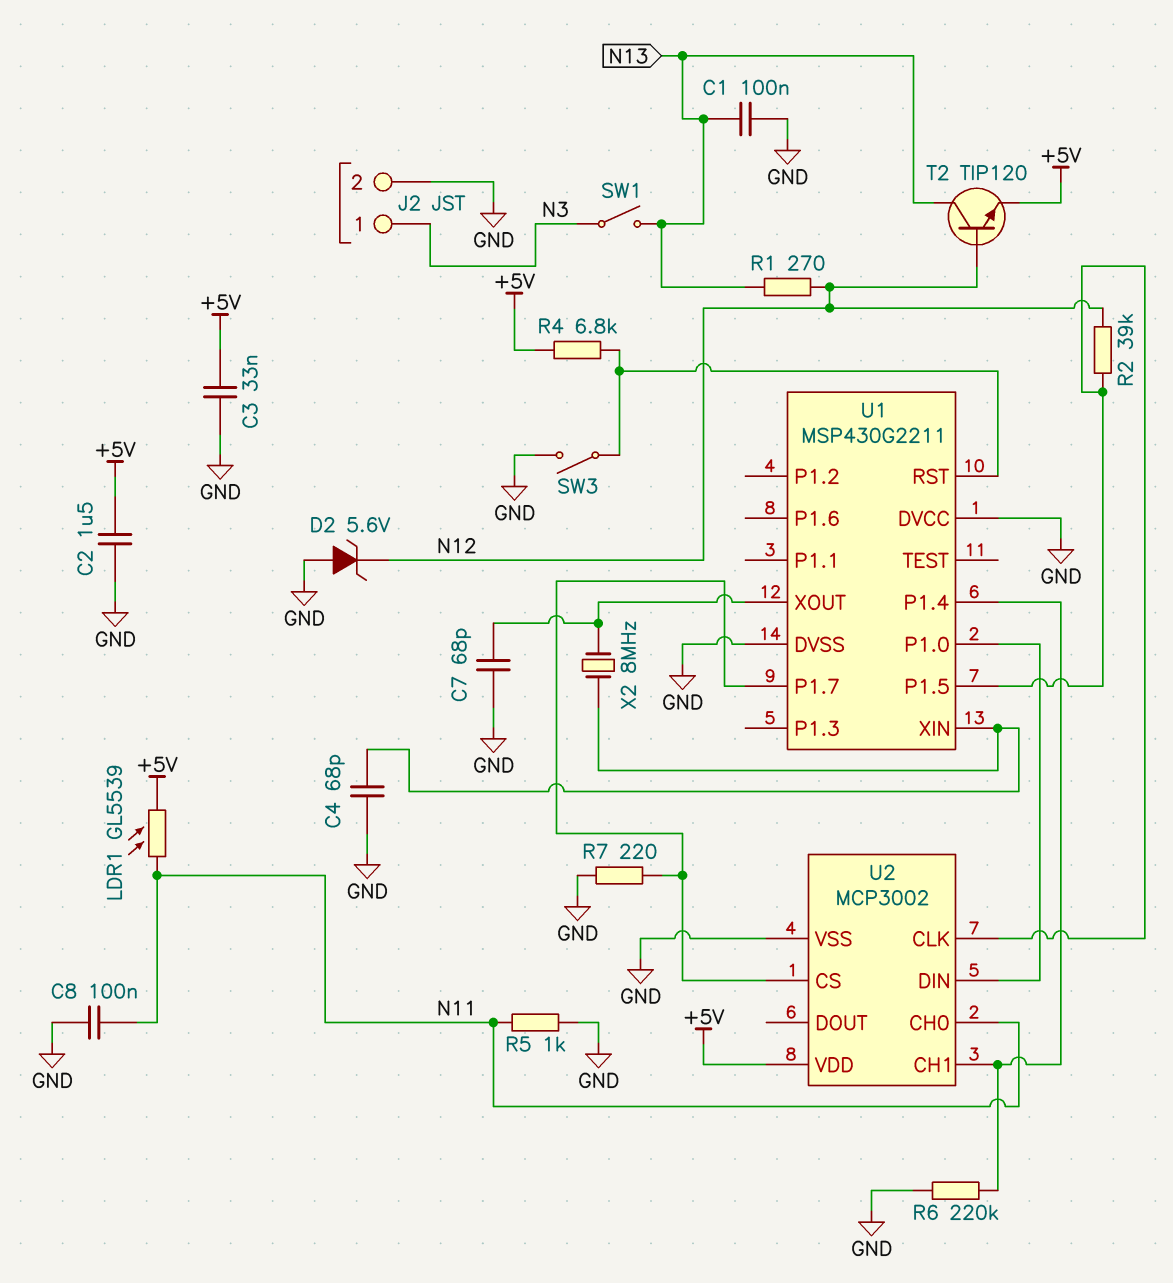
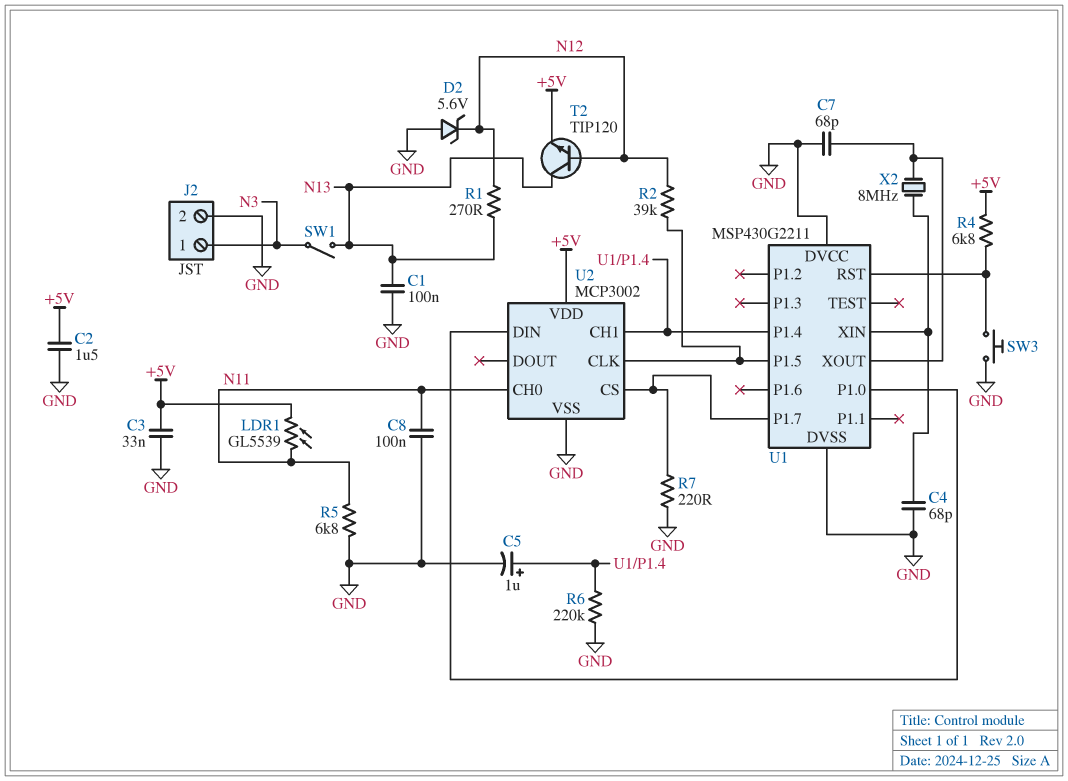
C5: none -> 1uF (plus U1/P1.4, minus GND)
R5: 1k (GND, N11) -> 6.8k (GND, N11)
SW3: switch (GND, U1/RST) -> button (GND, U1/RST)

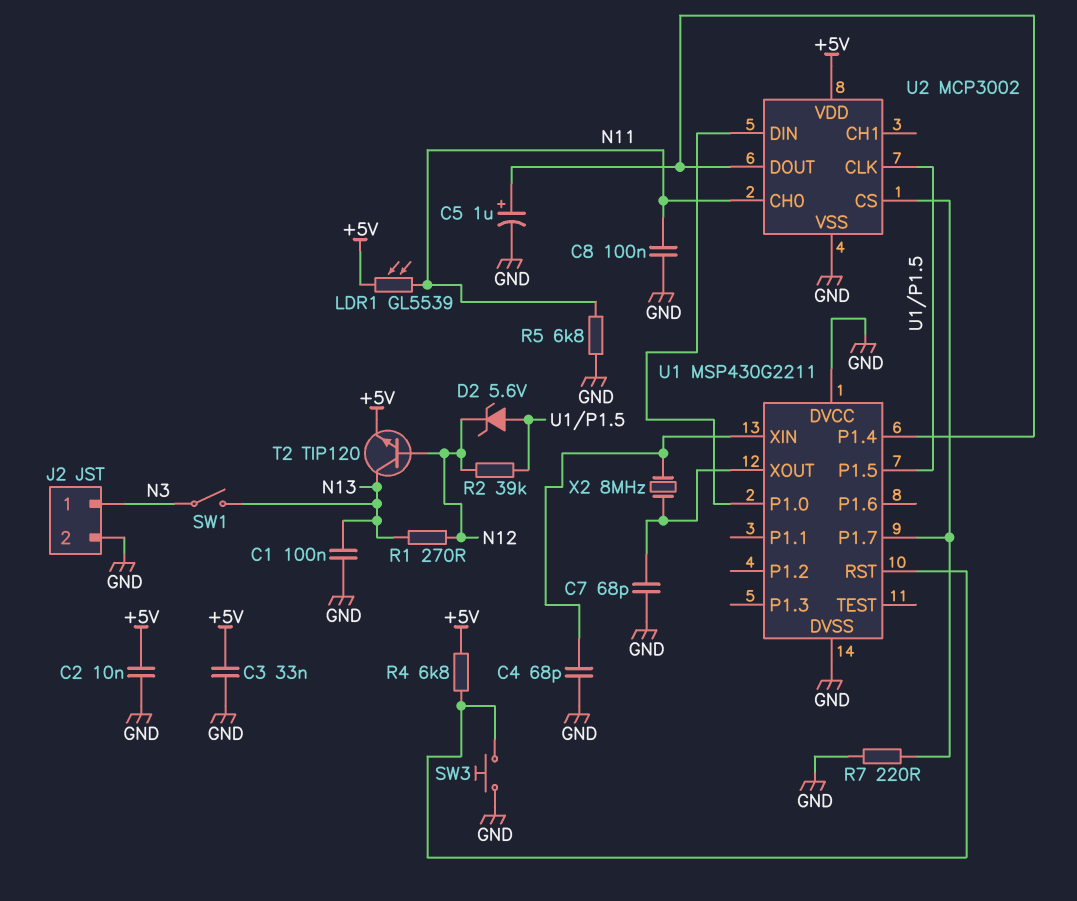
C2: 1.5uF (+5V, GND) -> 10nF (+5V, GND)
D2: zener 5.6V (A GND, K N12) -> zener 5.6V (A U1/P1.5, K N12)
R6: 220k (GND, U1/P1.4) -> none
U2 pin CH1: U1/P1.4 -> none
U2 pin DOUT: none -> U1/P1.4

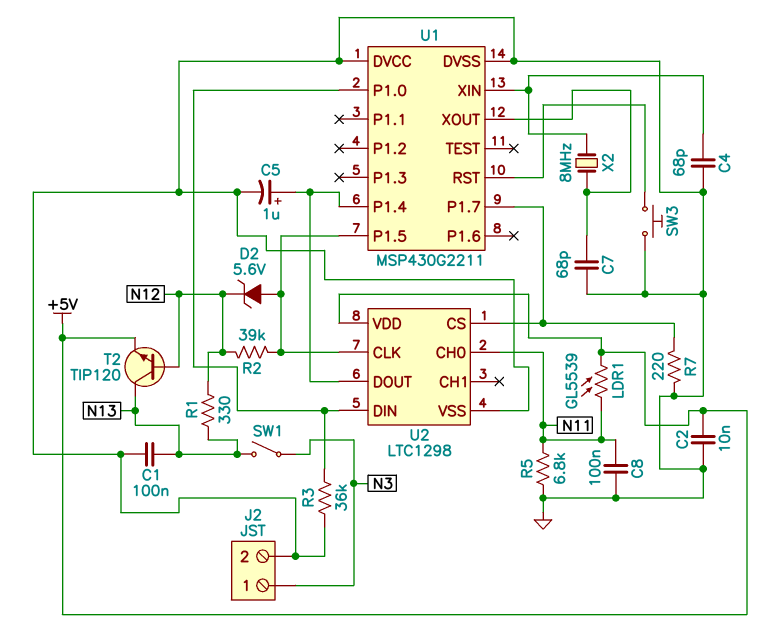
C3: 33nF (+5V, GND) -> none
R1: 270 (N12, N13) -> 330 (N12, N13)
R3: none -> 36k (GND, U1/P1.0)
R4: 6.8k (+5V, U1/RST) -> none
U2: MCP3002 -> LTC1298

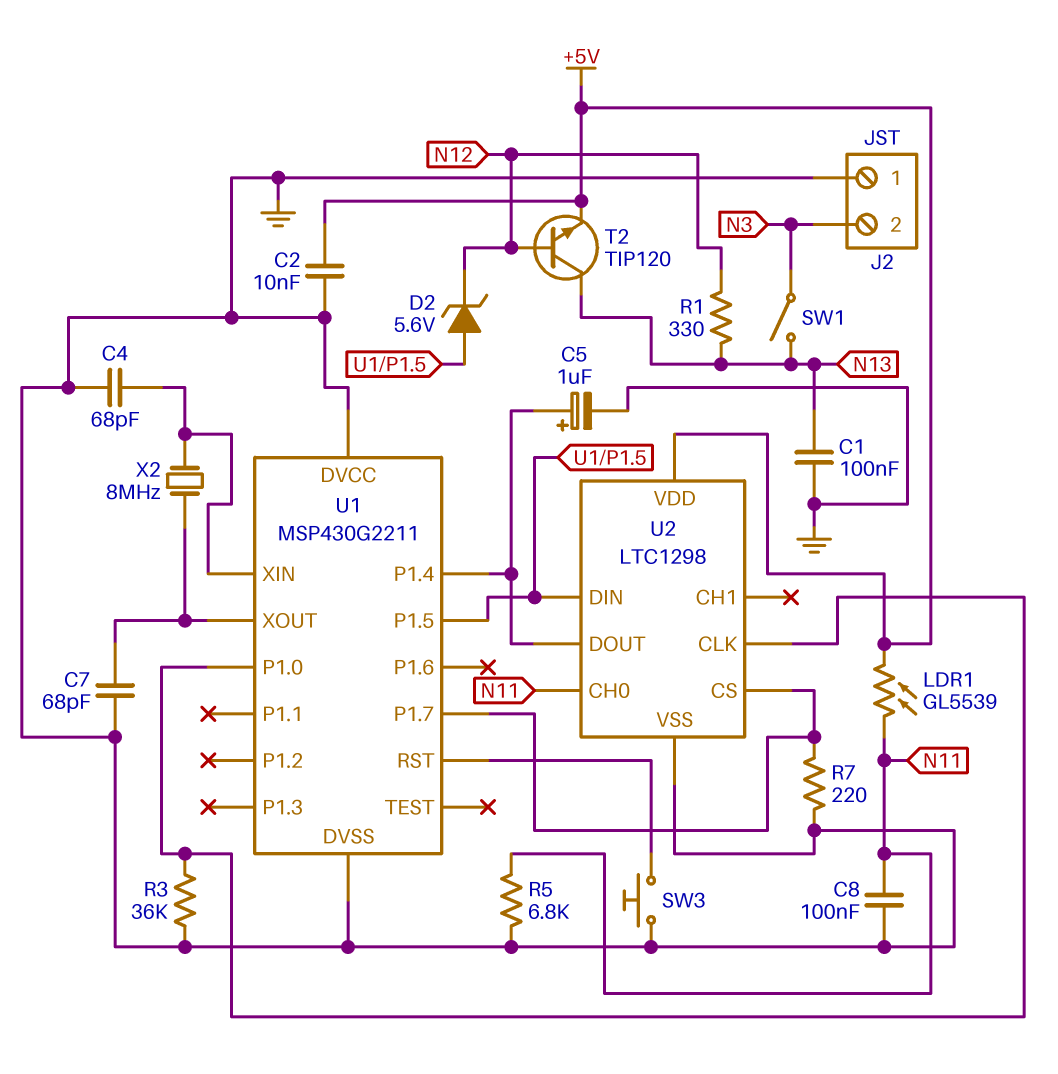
J2 pin 1: N3 -> GND
J2 pin 2: GND -> N3
R2: 39k (N12, U1/P1.5) -> none
U2 pin CLK: U1/P1.5 -> U1/P1.0
U2 pin DIN: U1/P1.0 -> U1/P1.5

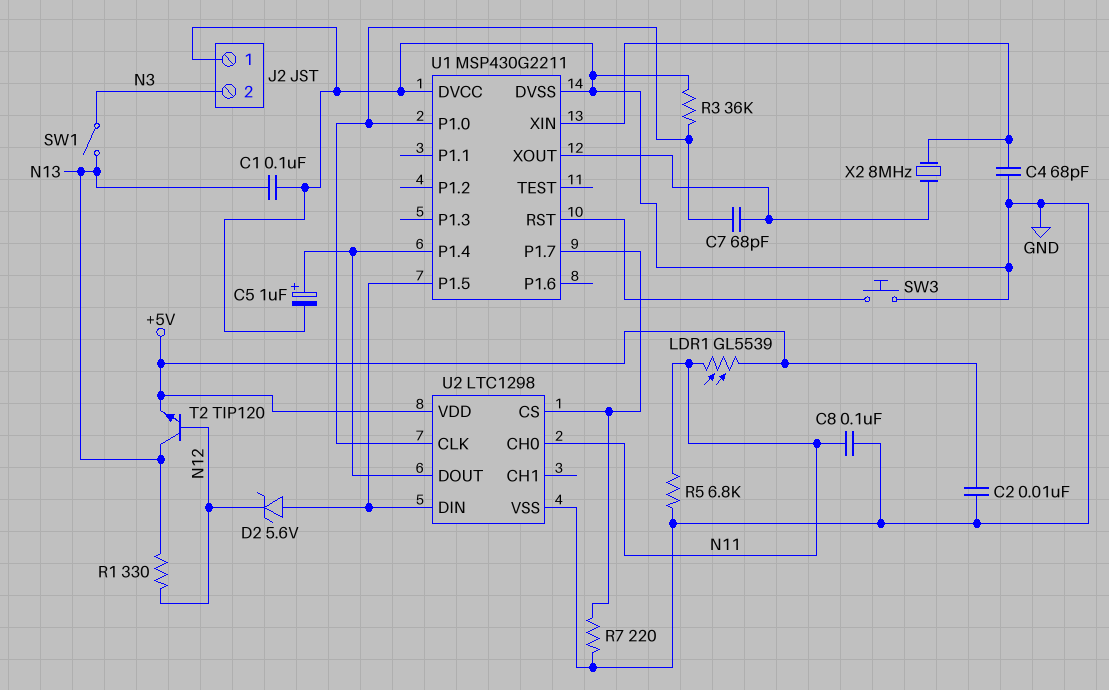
C7: 68pF (GND, U1/XOUT) -> 68pF (U1/P1.0, U1/XOUT)

